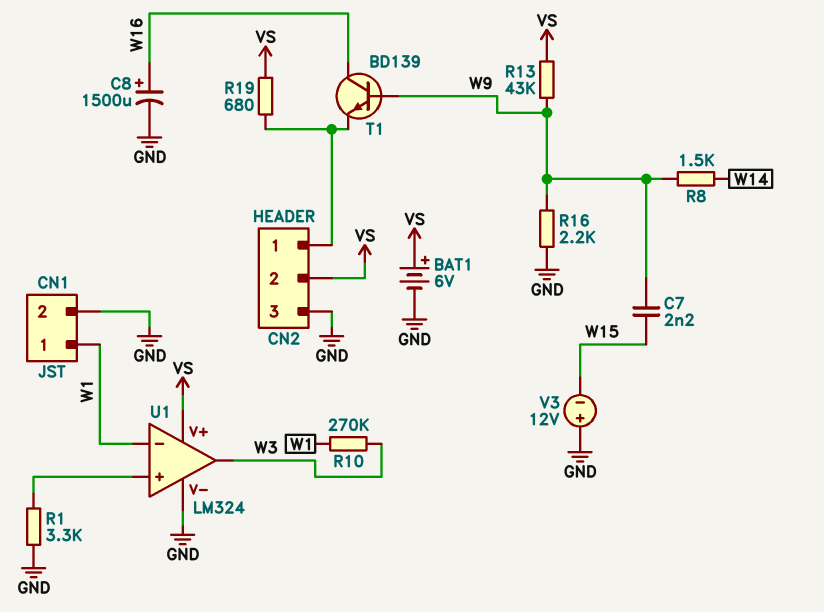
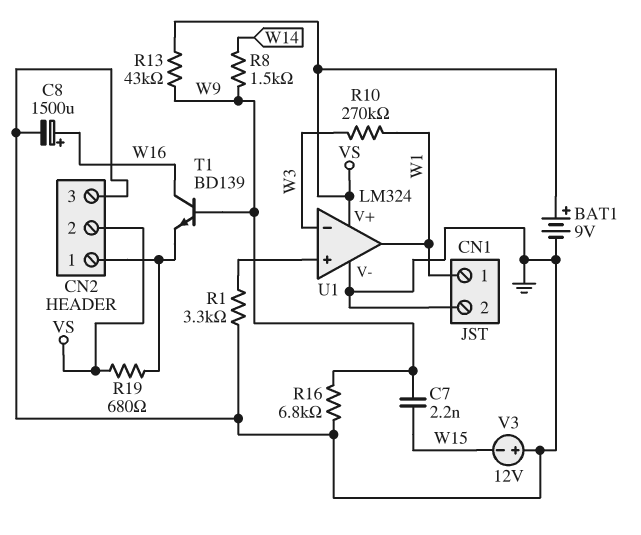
BAT1: 6V (plus VS, minus GND) -> 9V (plus VS, minus GND)
R16: 2.2k (GND, W9) -> 6.8k (GND, W9)
U1 pin in-: W1 -> W3
U1 pin out: W3 -> W1

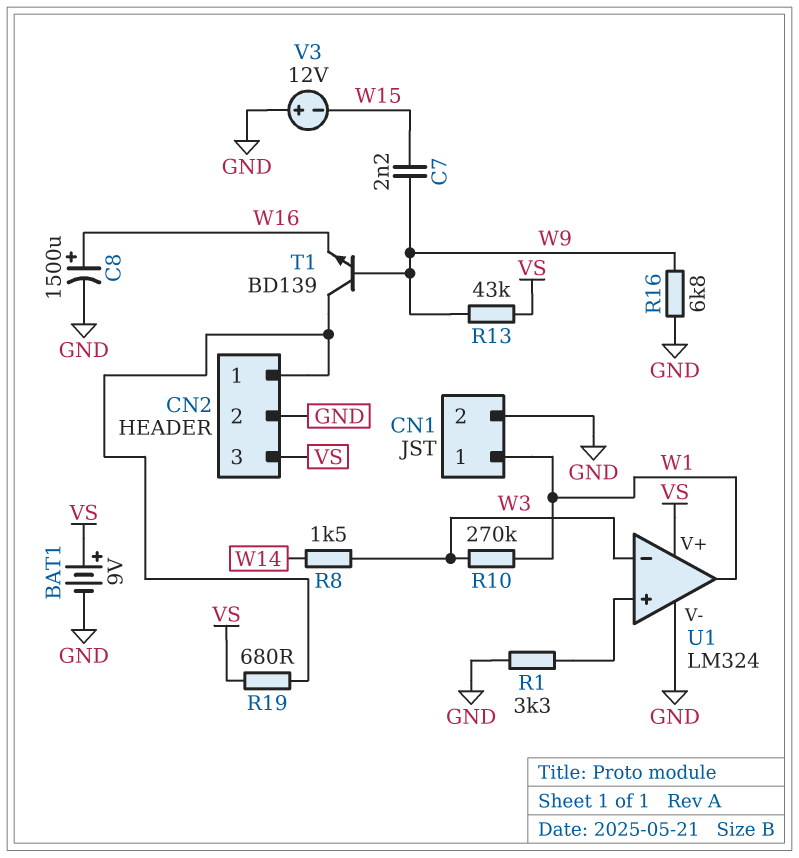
CN2 pin 2: VS -> GND
CN2 pin 3: GND -> VS
R8: 1.5k (W9, W14) -> 1.5k (W3, W14)
T1: NPN BD139 (B W9, C W16, E CN2/1) -> NPN BD139 (B W9, C CN2/1, E W16)

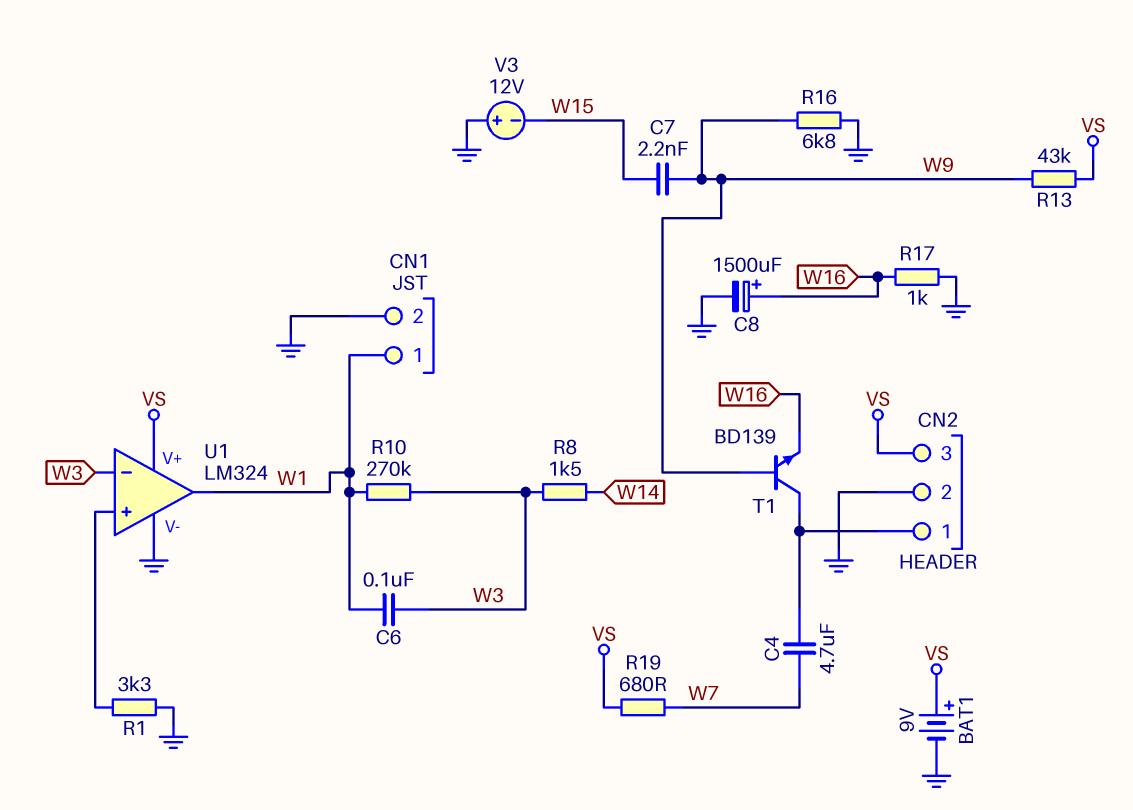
C4: none -> 4.7uF (CN2/1, W7)
C6: none -> 100nF (W1, W3)
R17: none -> 1k (GND, W16)
R19: 680 (CN2/1, VS) -> 680 (VS, W7)

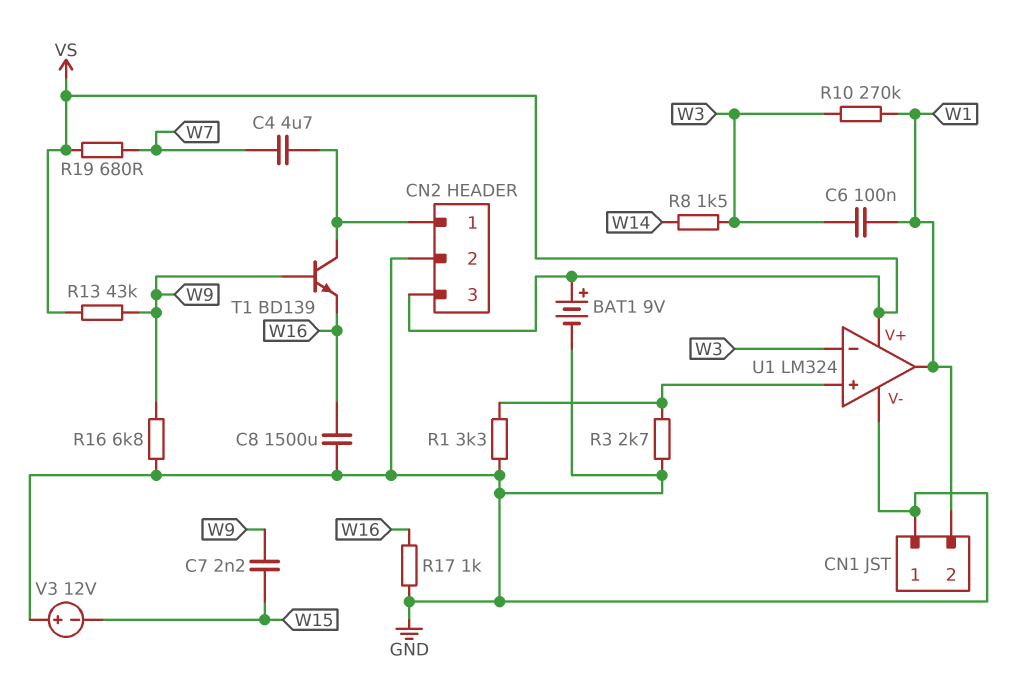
C8: 1500uF (plus W16, minus GND) -> 1500uF (GND, W16)
CN1 pin 1: W1 -> GND
CN1 pin 2: GND -> W1
R3: none -> 2.7k (GND, U1/in+)

